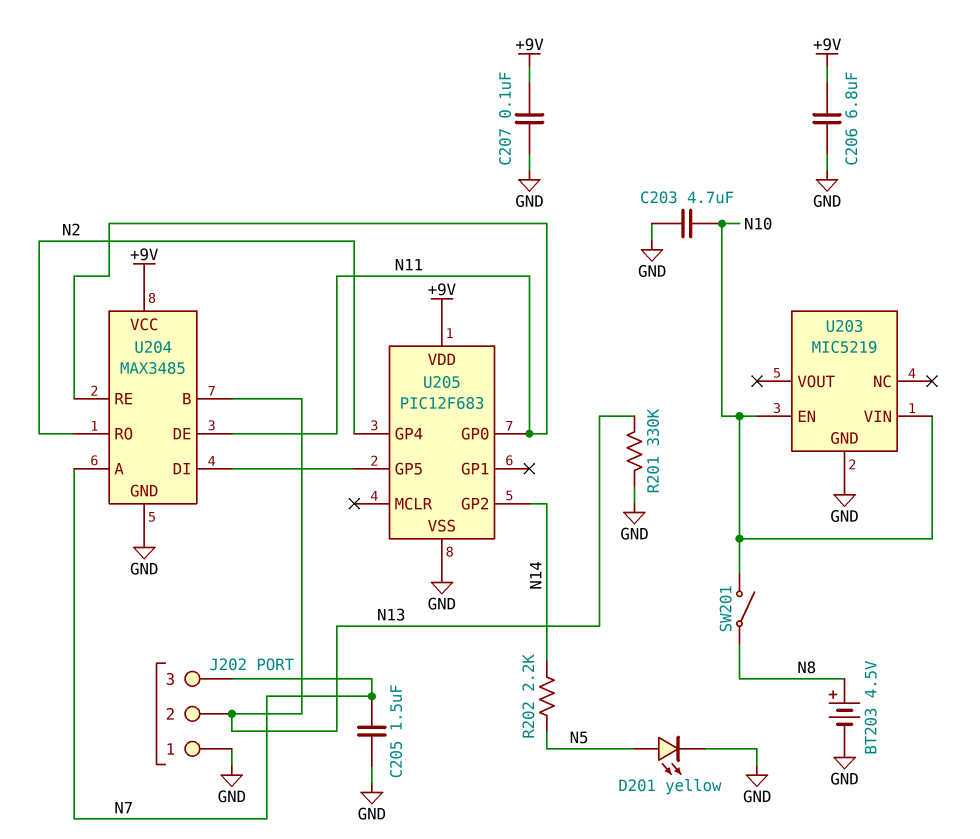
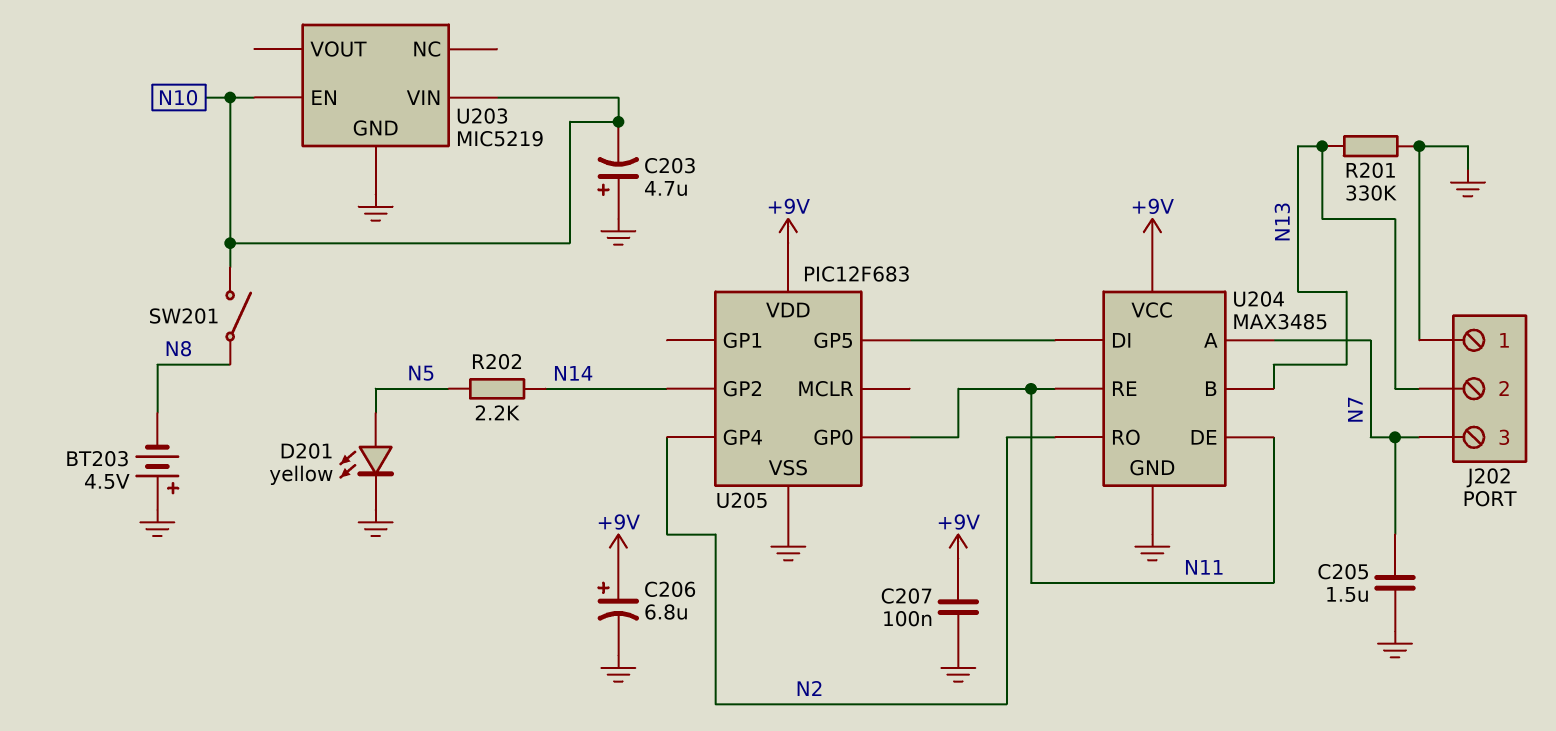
BT203: 4.5V (plus N8, minus GND) -> 4.5V (plus GND, minus N8)
C203: 4.7uF (GND, N10) -> 4.7uF (plus GND, minus N10)
C206: 6.8uF (+9V, GND) -> 6.8uF (plus +9V, minus GND)

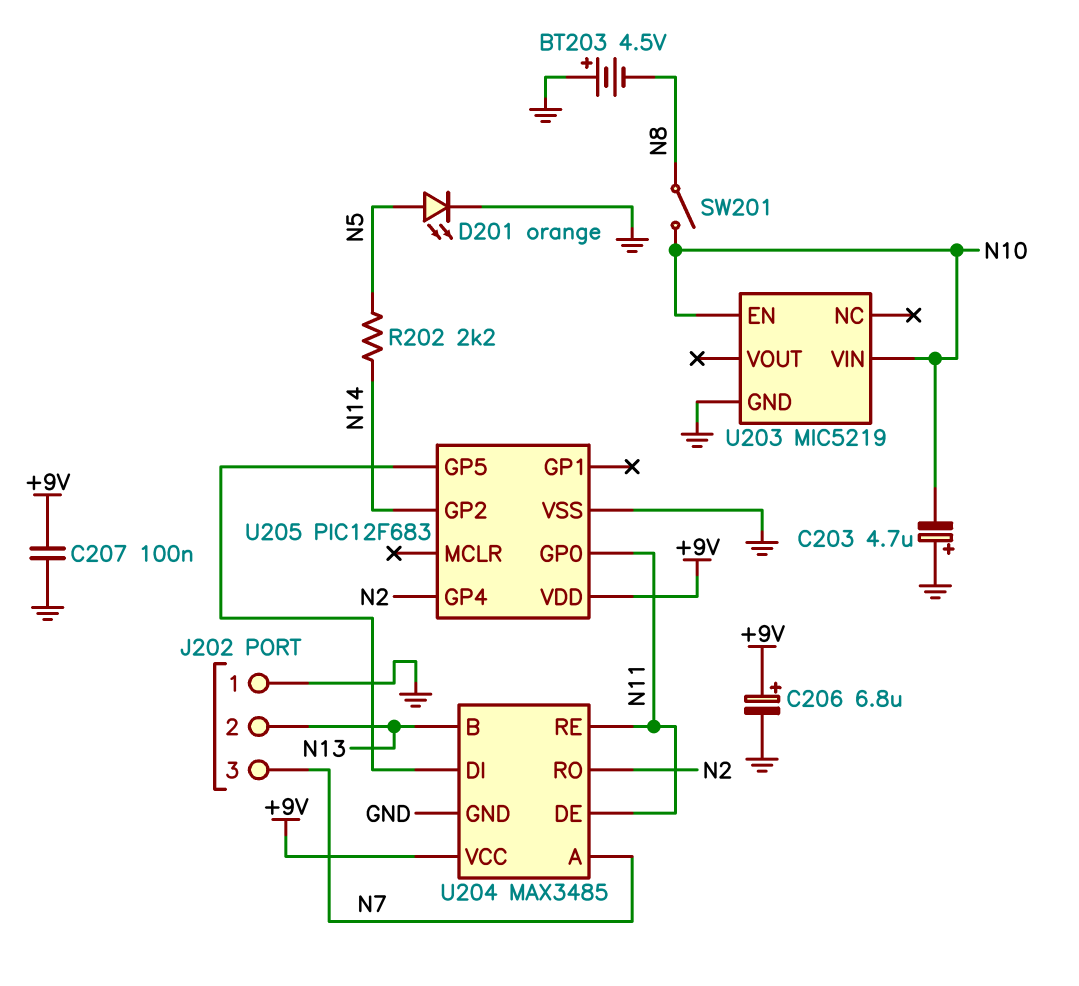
C205: 1.5uF (GND, N7) -> none
D201: LED yellow (A N5, K GND) -> LED orange (A N5, K GND)
R201: 330k (GND, N13) -> none

